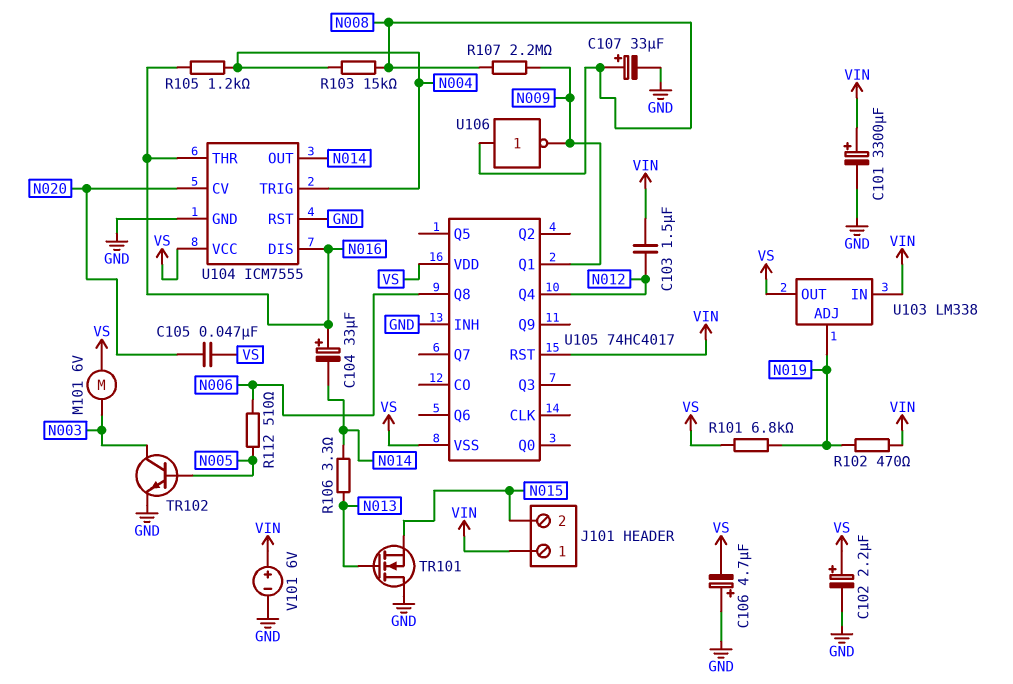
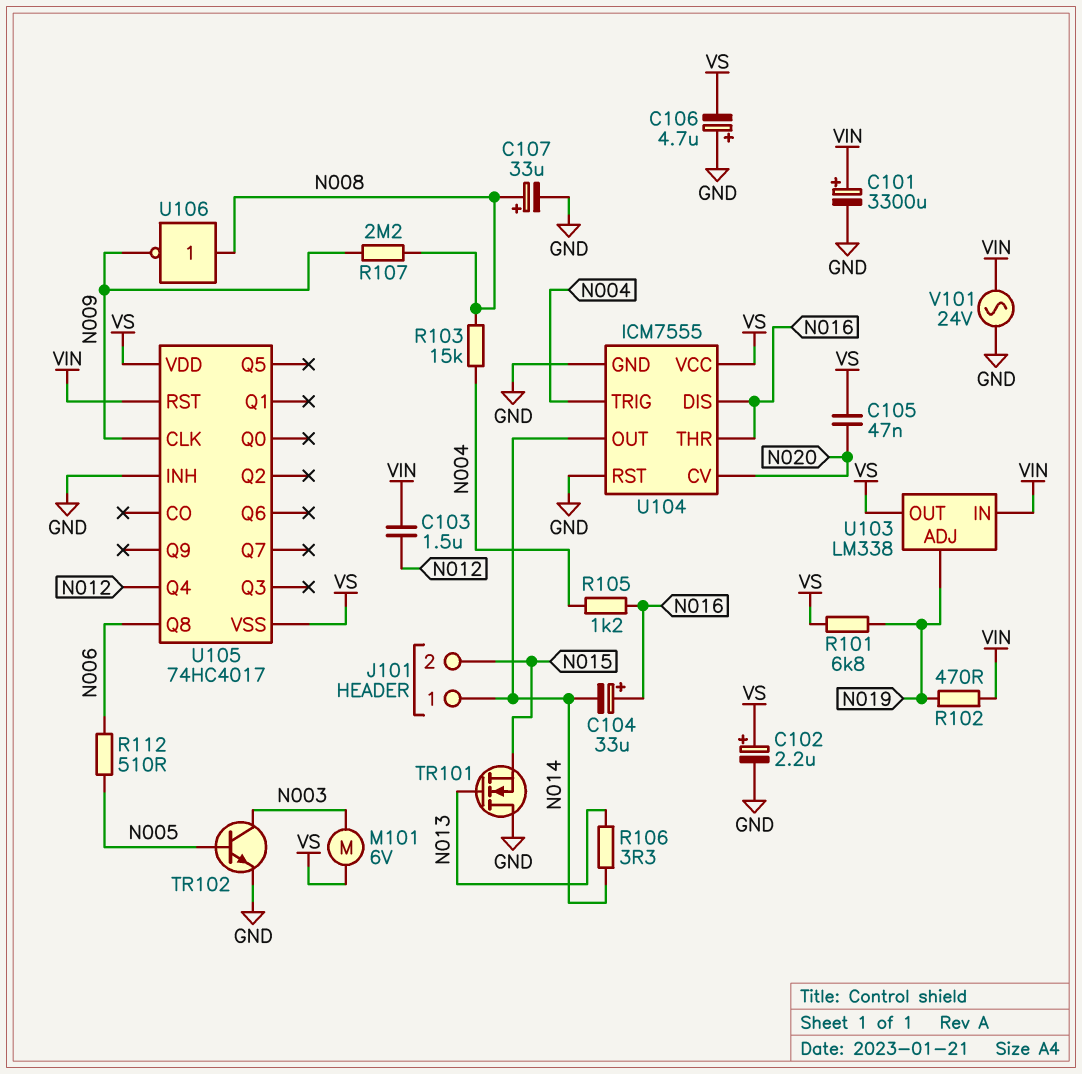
J101 pin 1: VIN -> N014
U105 pin CLK: none -> N009
U105 pin Q1: N009 -> none
V101: 6V (plus VIN, minus GND) -> AC 24V (GND, VIN)

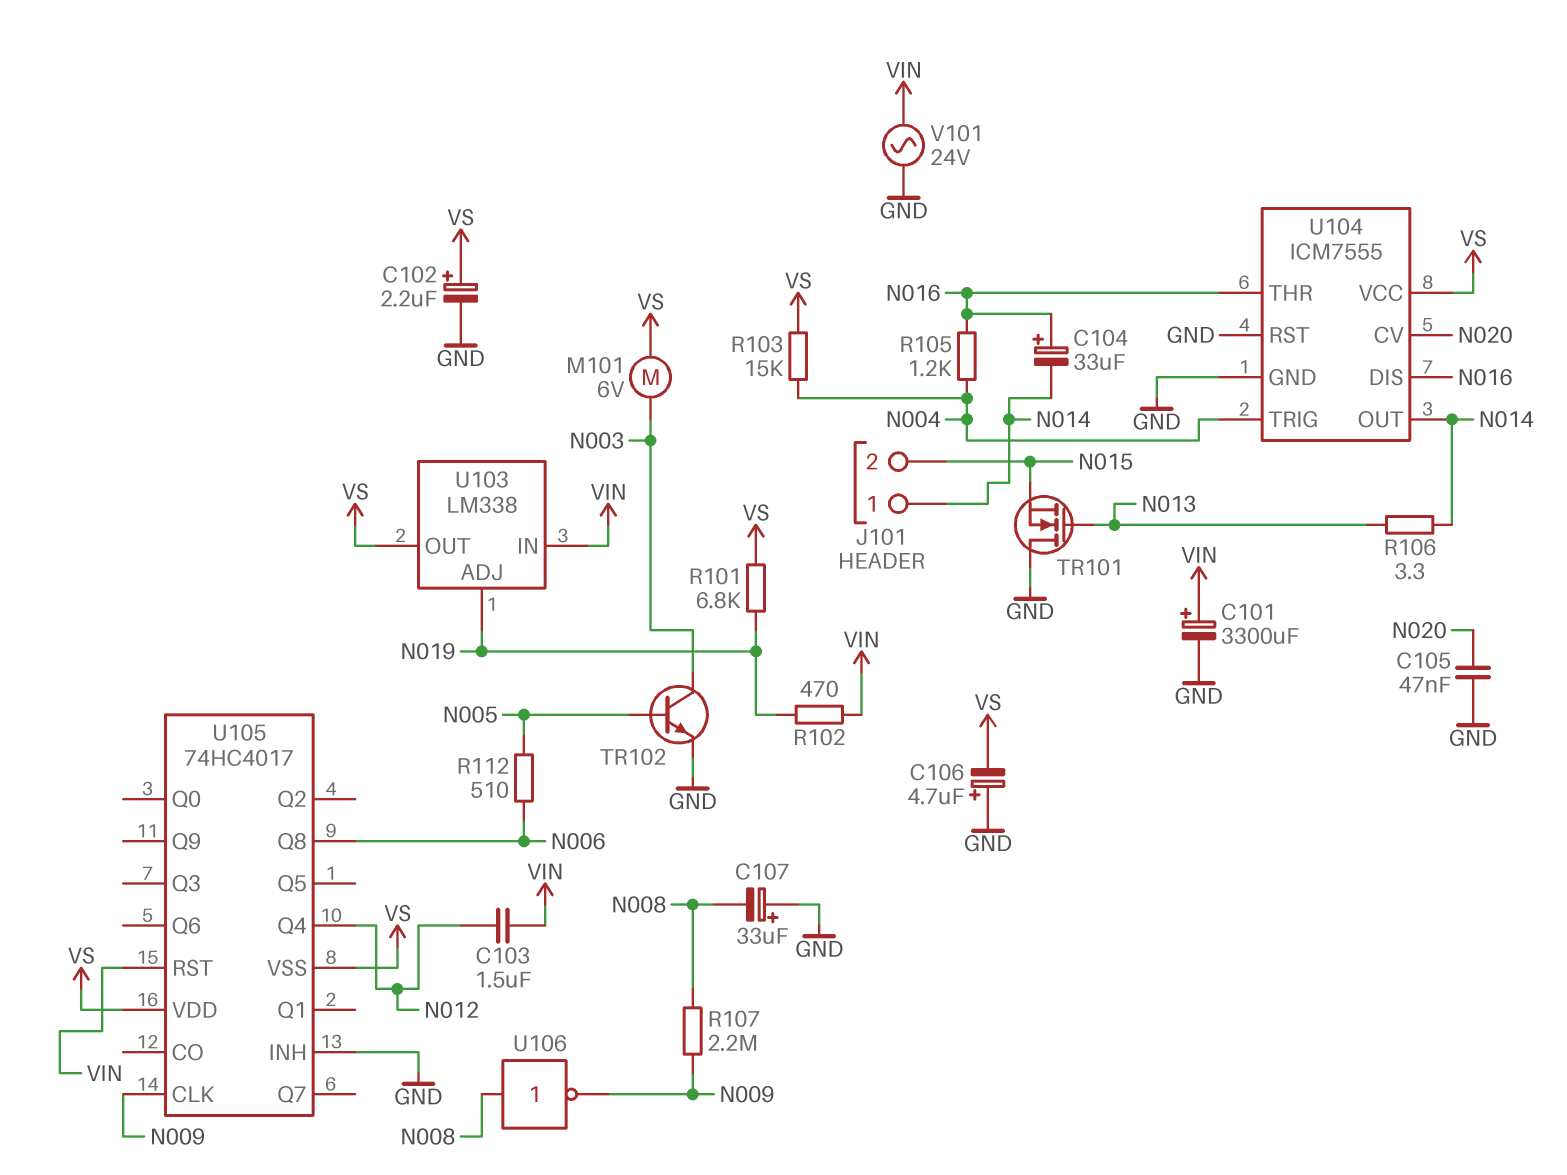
C105: 47nF (N020, VS) -> 47nF (GND, N020)
C107: 33uF (plus N008, minus GND) -> 33uF (plus GND, minus N008)
R103: 15k (N004, N008) -> 15k (N004, VS)

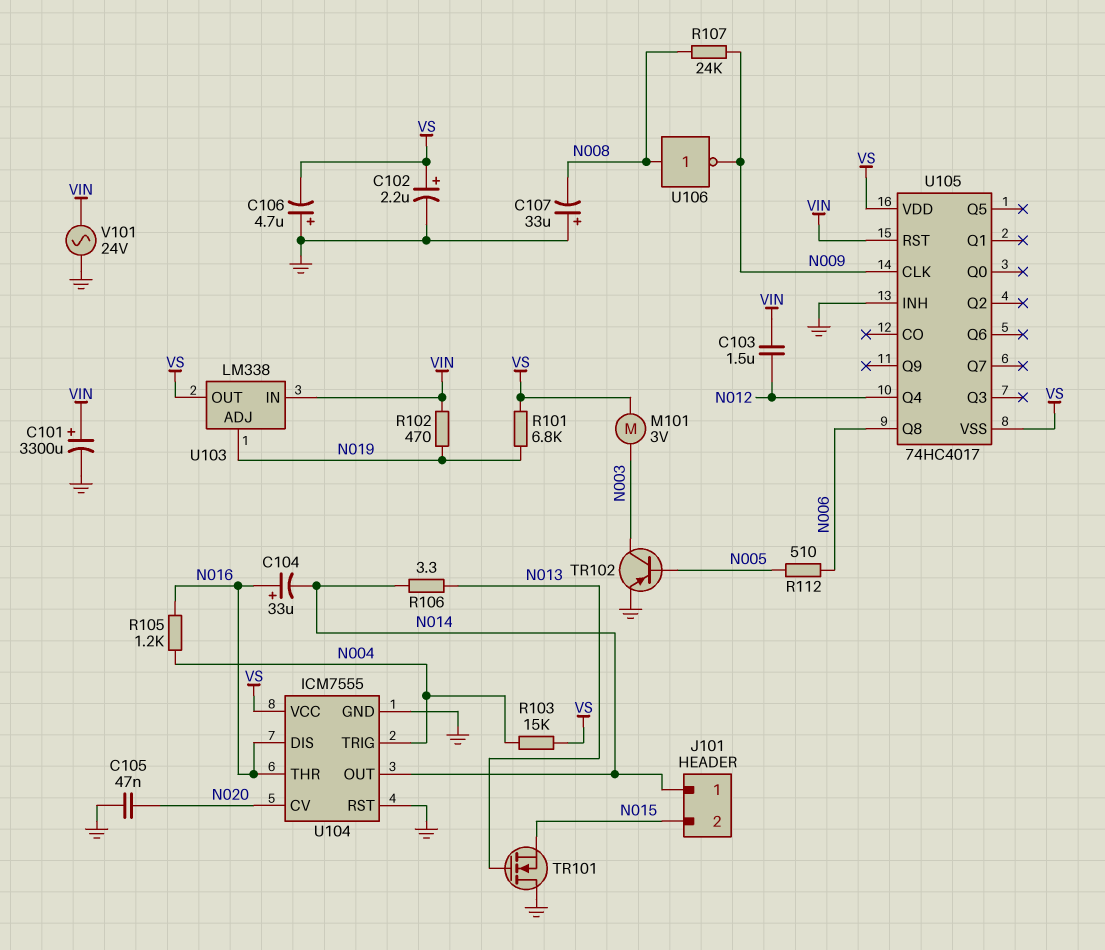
M101: motor 6V (N003, VS) -> motor 3V (N003, VS)
R107: 2.2M (N008, N009) -> 24k (N008, N009)
TR102: NPN (B N005, C N003, E GND) -> PNP (B N005, C N003, E GND)

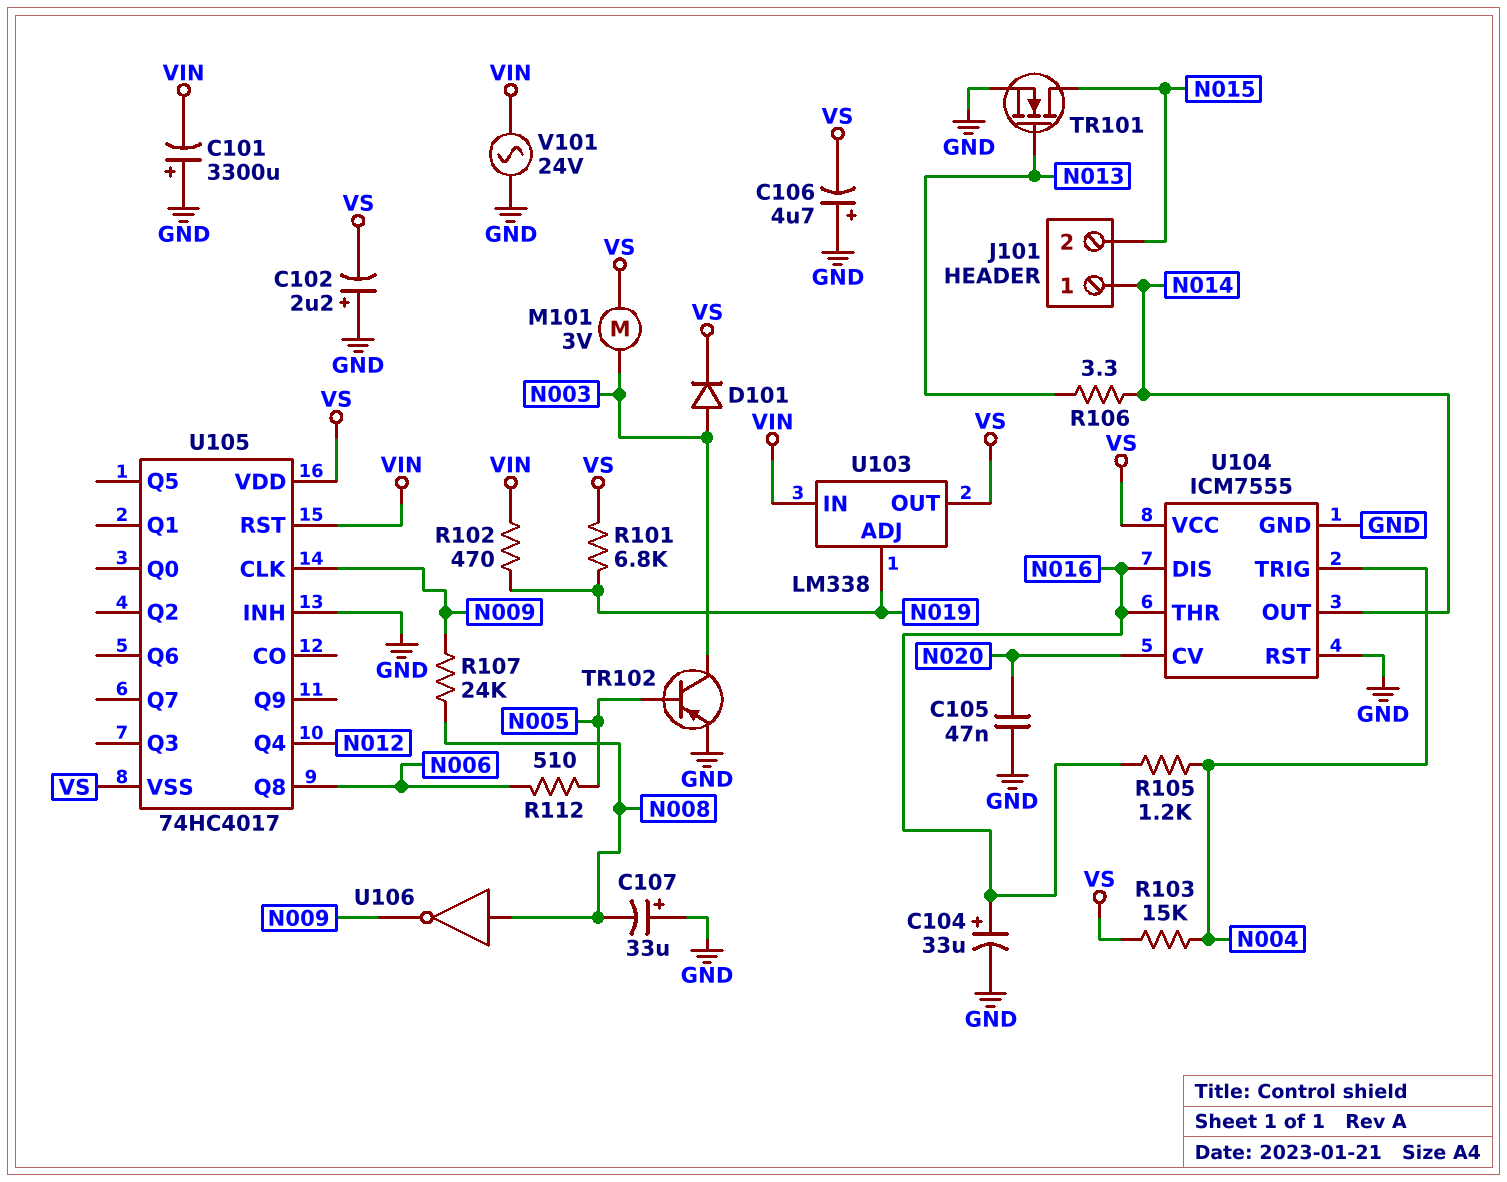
C101: 3300uF (plus VIN, minus GND) -> 3300uF (plus GND, minus VIN)
C102: 2.2uF (plus VS, minus GND) -> 2.2uF (plus GND, minus VS)
C103: 1.5uF (N012, VIN) -> none
C104: 33uF (plus N016, minus N014) -> 33uF (plus N016, minus GND)
D101: none -> diode (A N003, K VS)
TR101: NMOS (G N013, D GND, S N015) -> NMOS (G N013, D N015, S GND)

